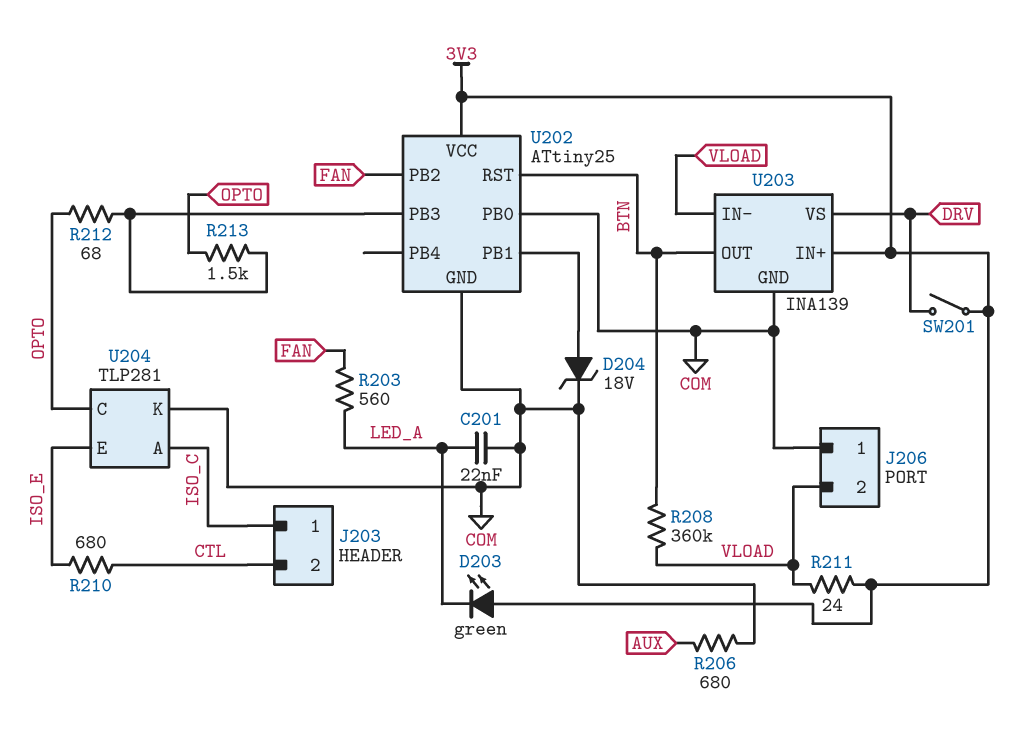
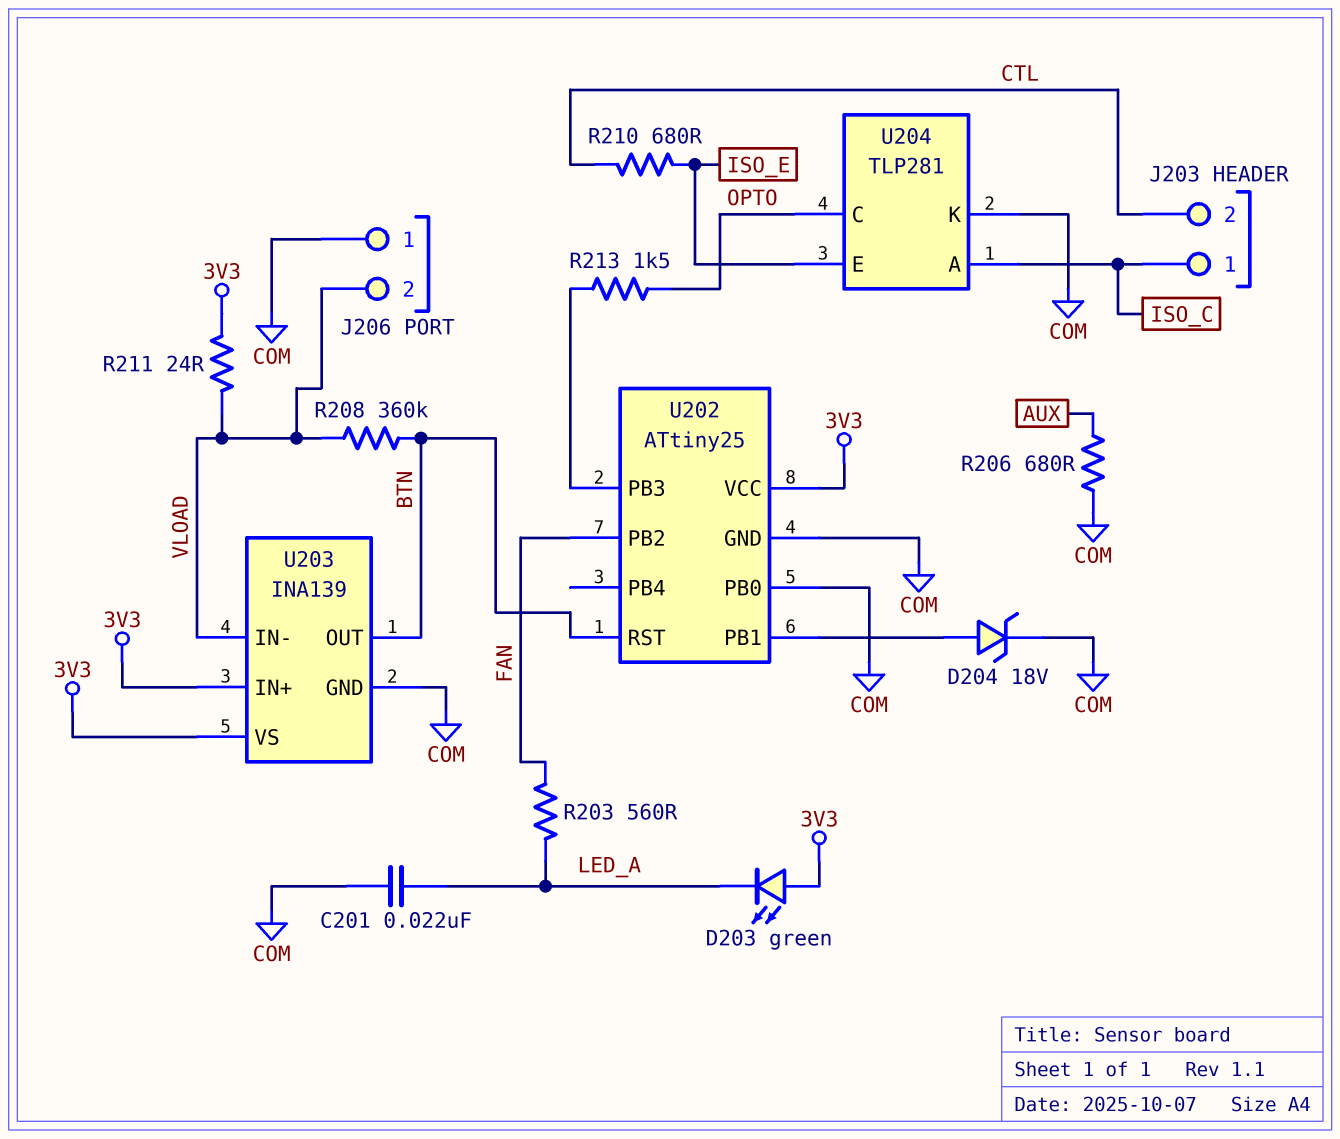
R212: 68 (OPTO, U202/PB3) -> none
SW201: switch (3V3, DRV) -> none
U203 pin VS: DRV -> 3V3

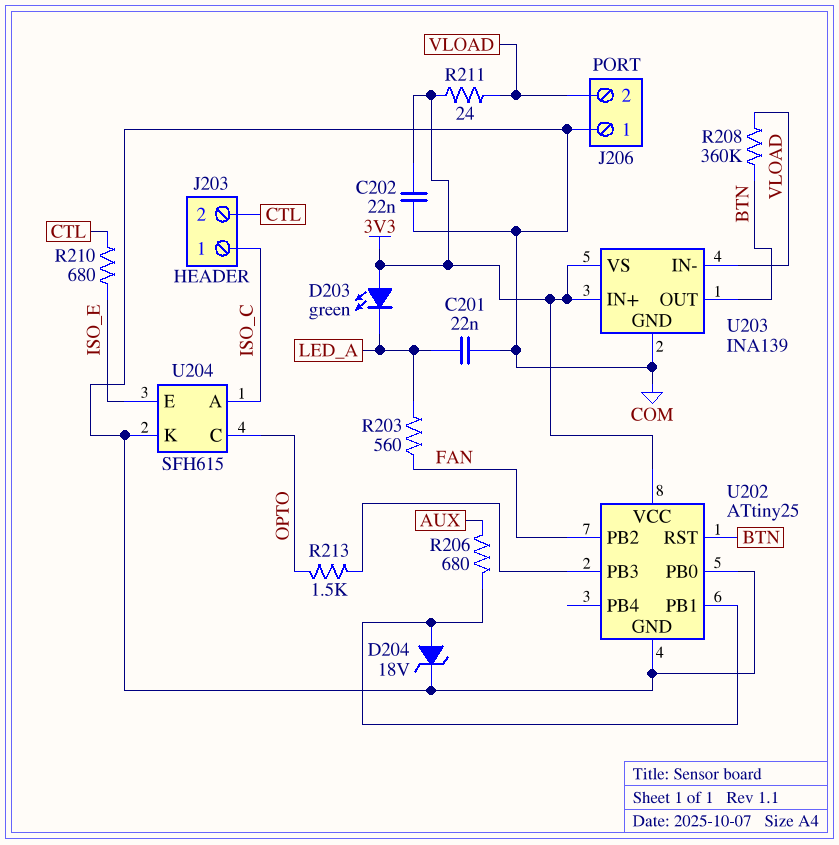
C202: none -> 22nF (3V3, COM)
R206: 680 (AUX, COM) -> 680 (AUX, U202/PB1)
U204: TLP281 -> SFH615

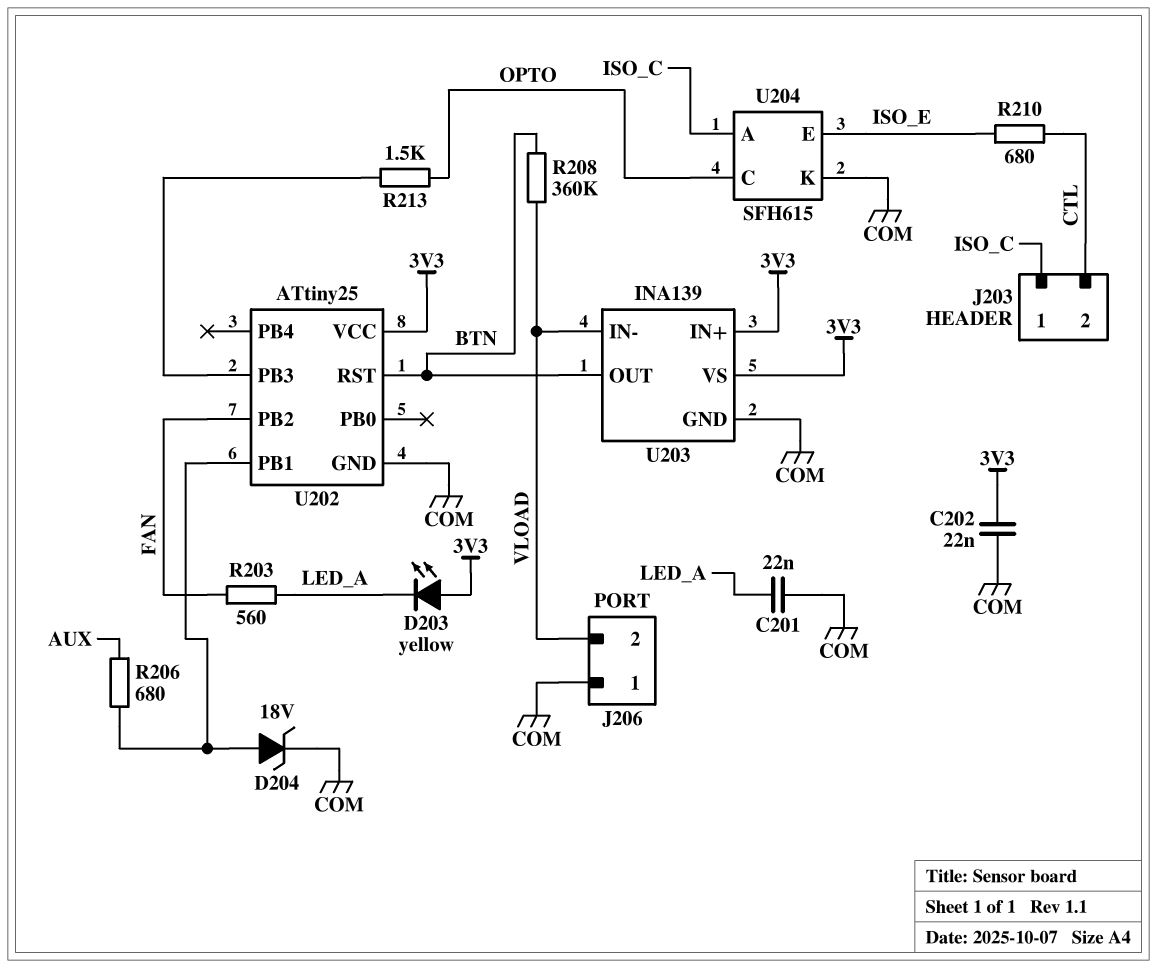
D203: LED green (A 3V3, K LED_A) -> LED yellow (A 3V3, K LED_A)
R211: 24 (3V3, VLOAD) -> none
U202 pin PB0: COM -> none

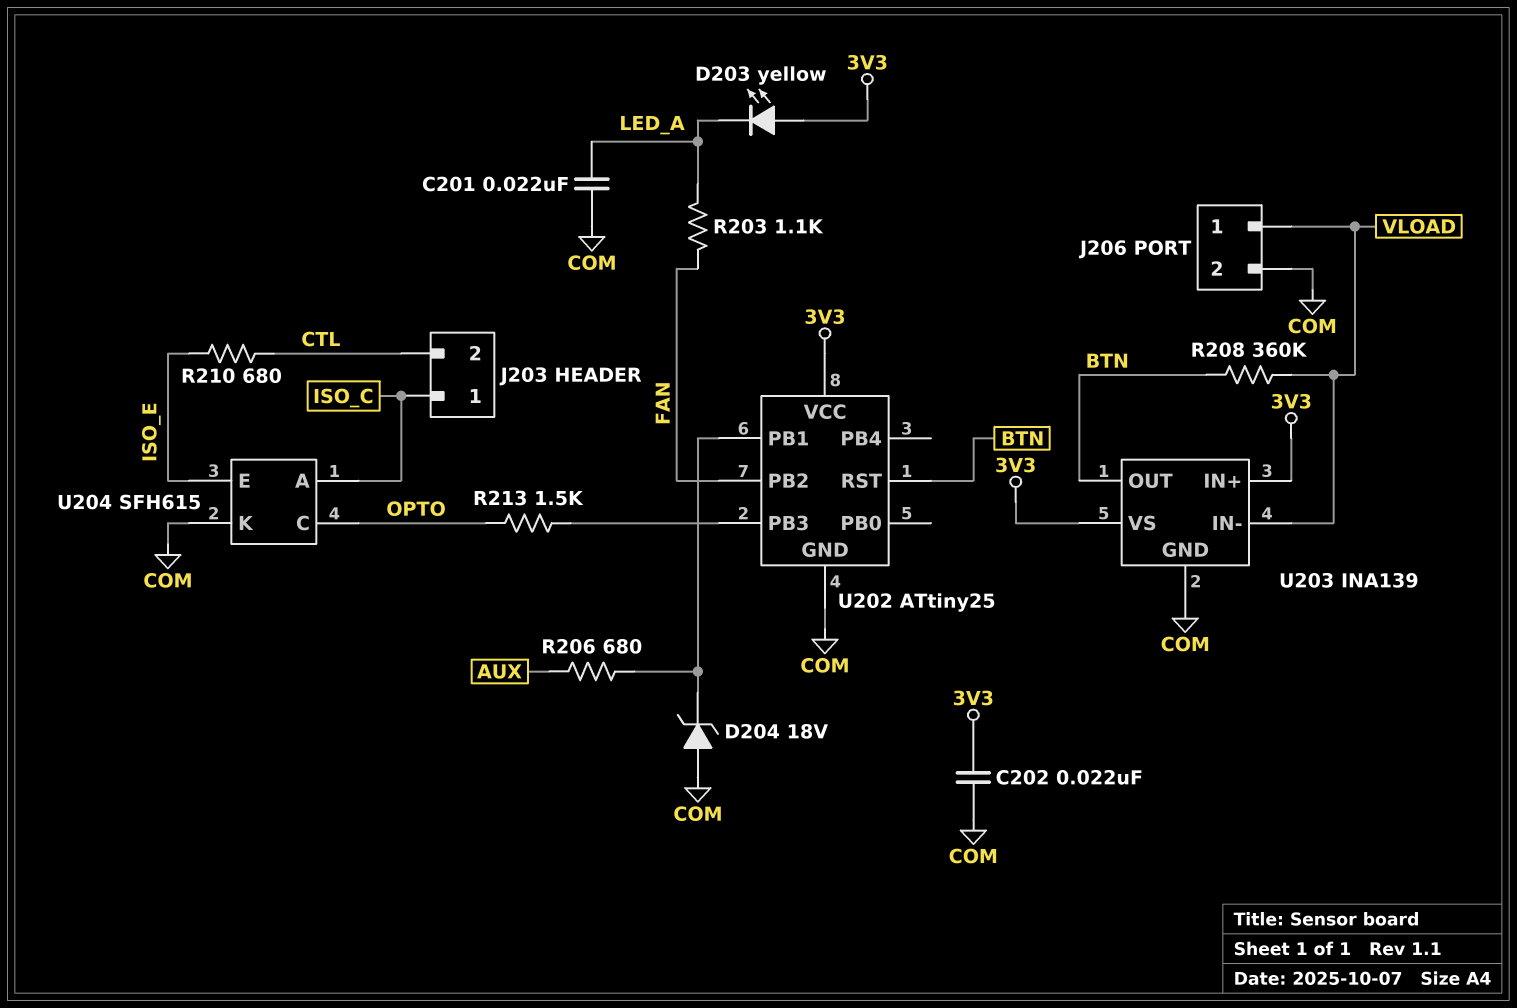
D204: zener 18V (A U202/PB1, K COM) -> zener 18V (A COM, K U202/PB1)
J206 pin 1: COM -> VLOAD
J206 pin 2: VLOAD -> COM
R203: 560 (FAN, LED_A) -> 1.1k (FAN, LED_A)

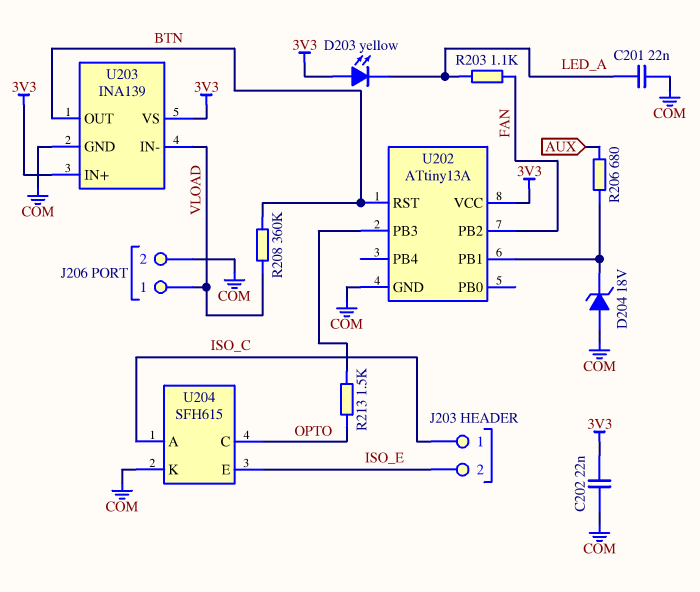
J203 pin 2: CTL -> ISO_E
R210: 680 (CTL, ISO_E) -> none
U202: ATtiny25 -> ATtiny13A

